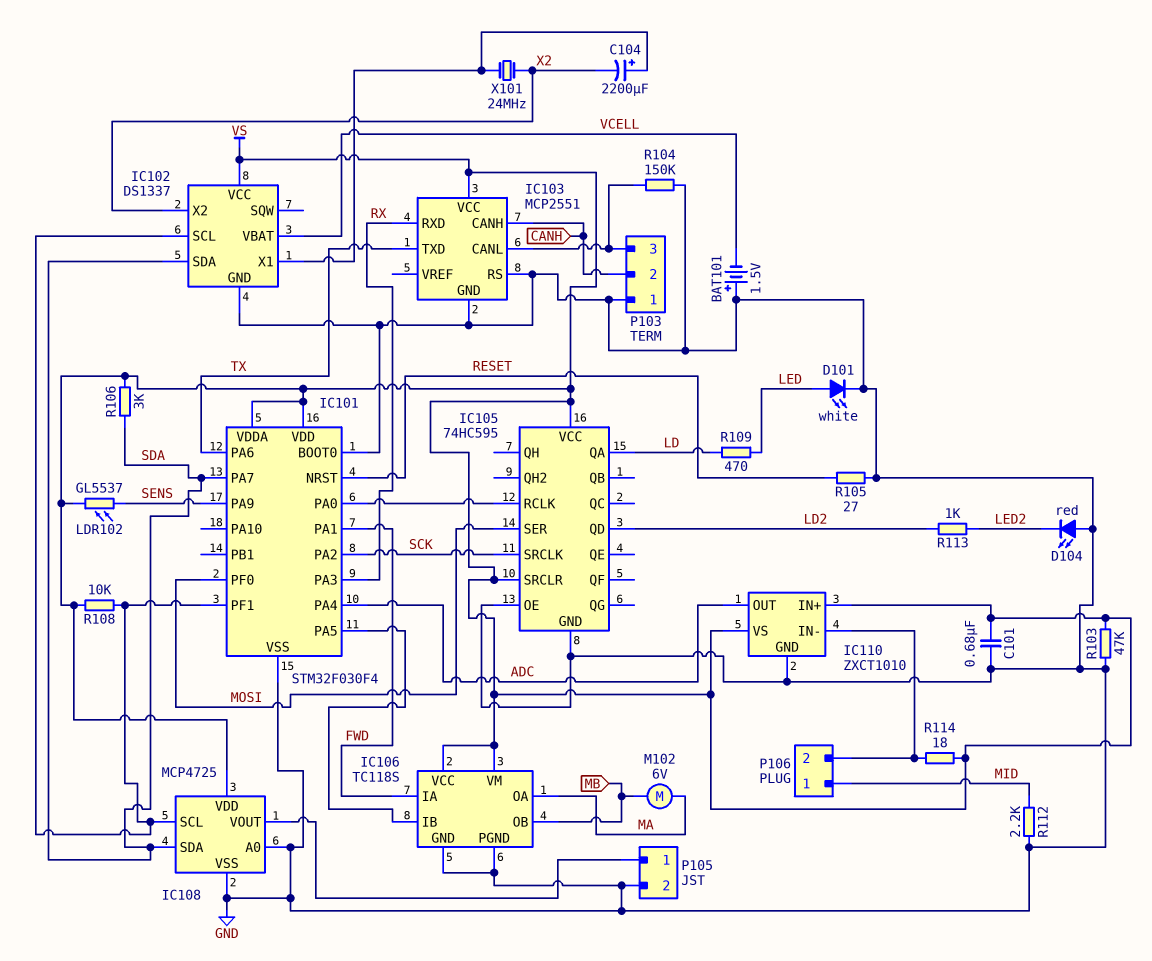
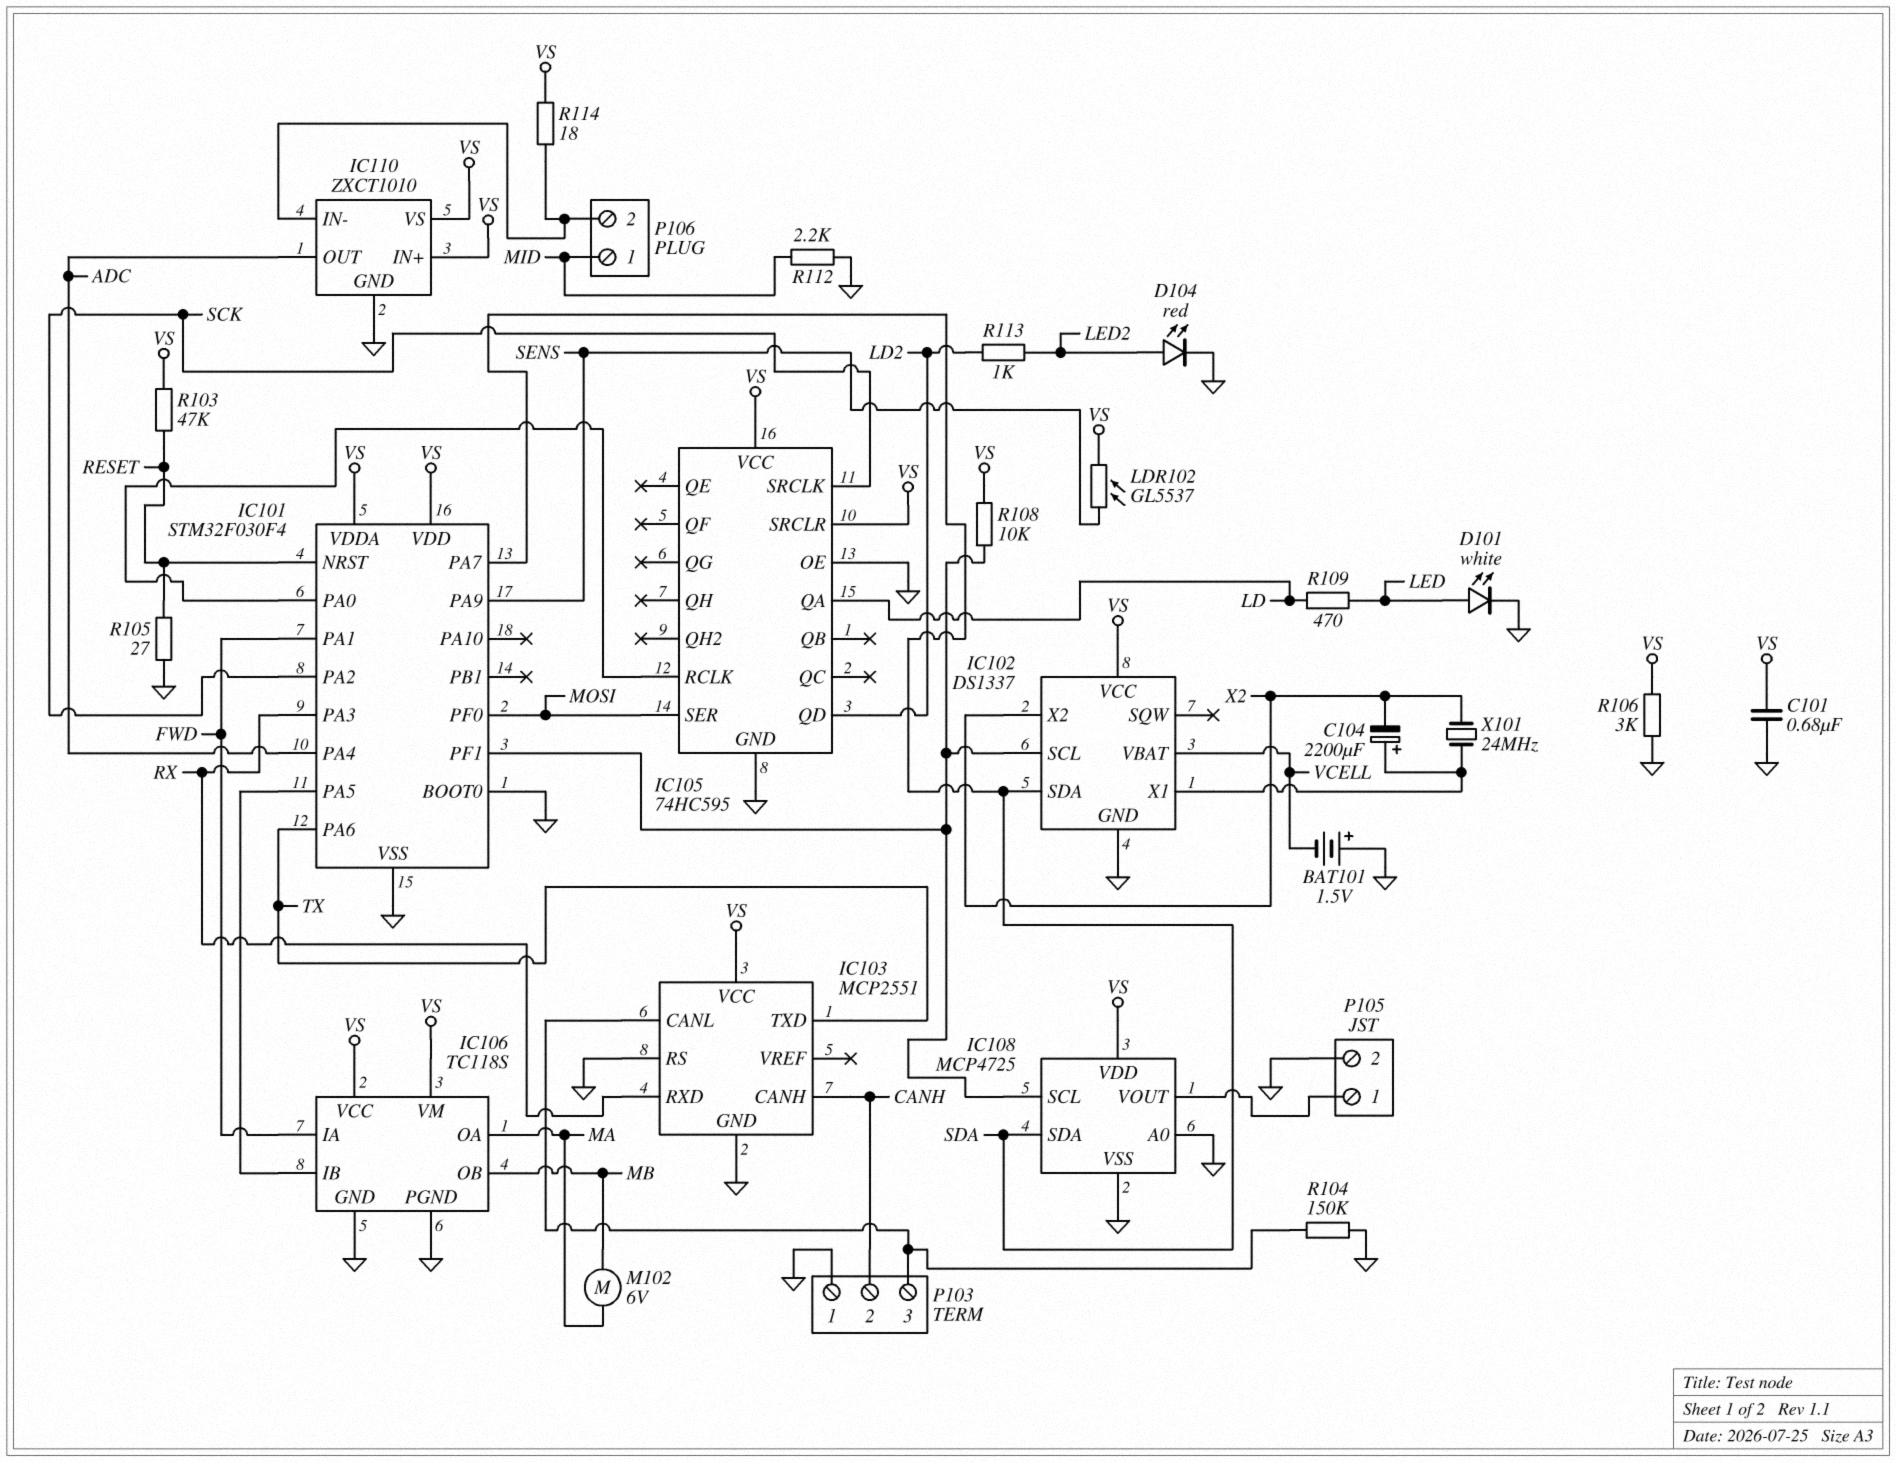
D104: LED red (A GND, K LED2) -> LED red (A LED2, K GND)
R103: 47k (GND, VS) -> 47k (RESET, VS)
R106: 3k (SDA, VS) -> 3k (GND, VS)

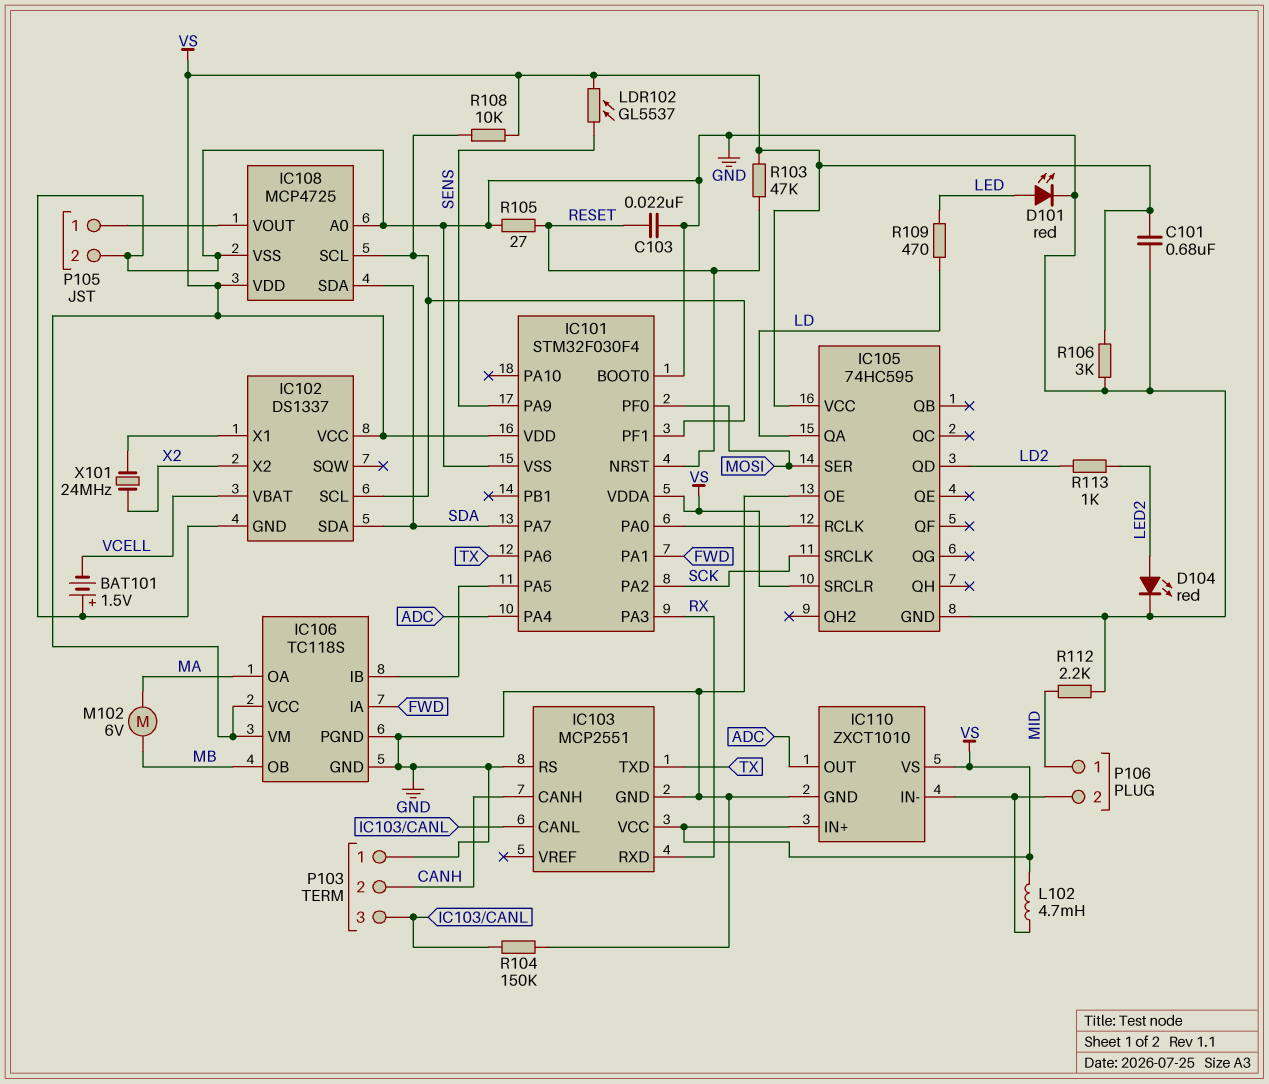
C103: none -> 22nF (GND, RESET)
C104: 2200uF (plus IC102/X1, minus X2) -> none
D101: LED white (A LED, K GND) -> LED red (A LED, K GND)
L102: none -> 4.7mH (IC110/IN-, VS)
R114: 18 (IC110/IN-, VS) -> none

